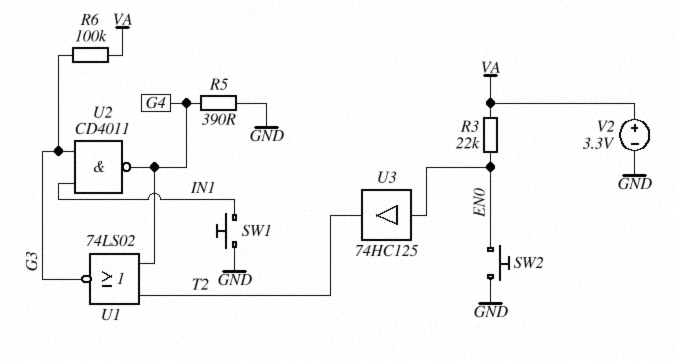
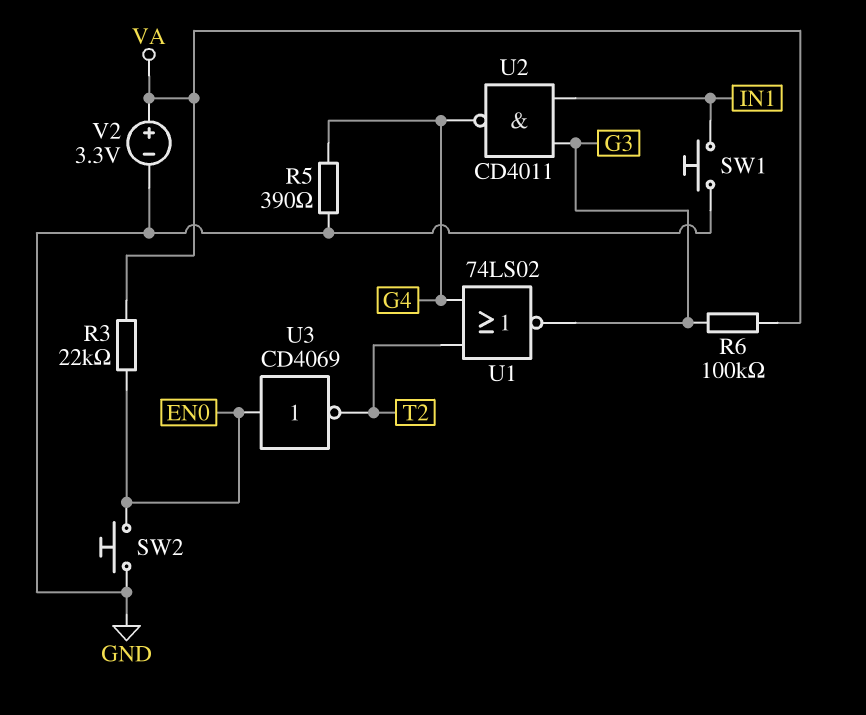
U3: buffer 74HC125 (in EN0, out T2) -> NOT CD4069 (in EN0, out T2)

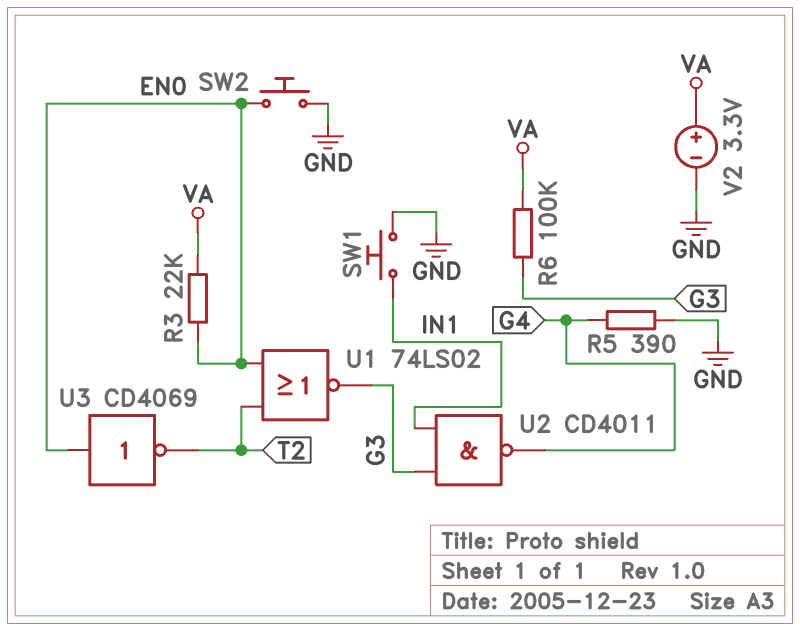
U1: NOR 74LS02 (in G4, in T2, out G3) -> NOR 74LS02 (in EN0, in T2, out G3)

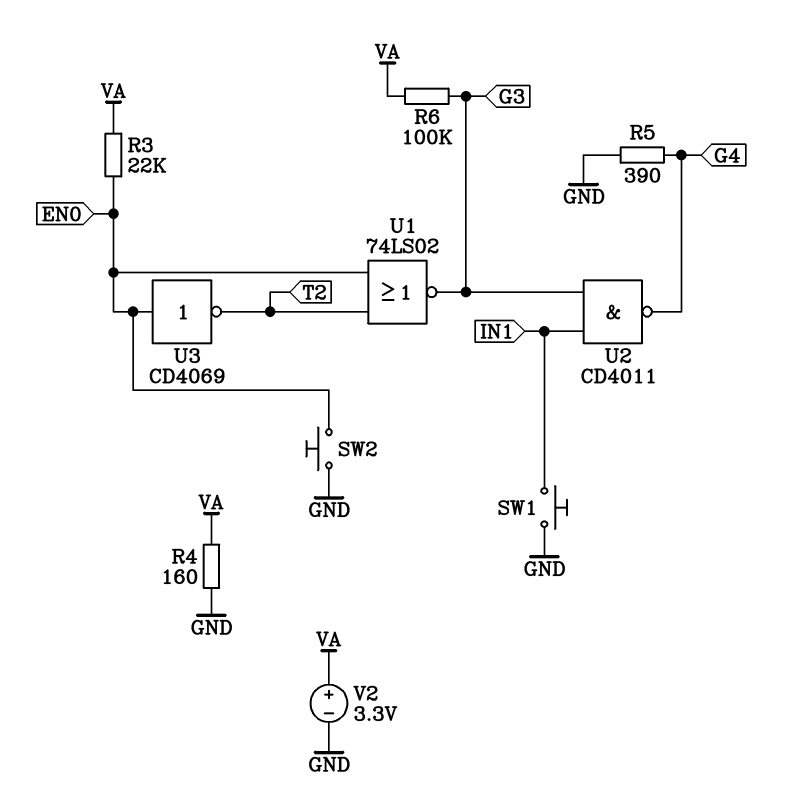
R4: none -> 160 (GND, VA)

